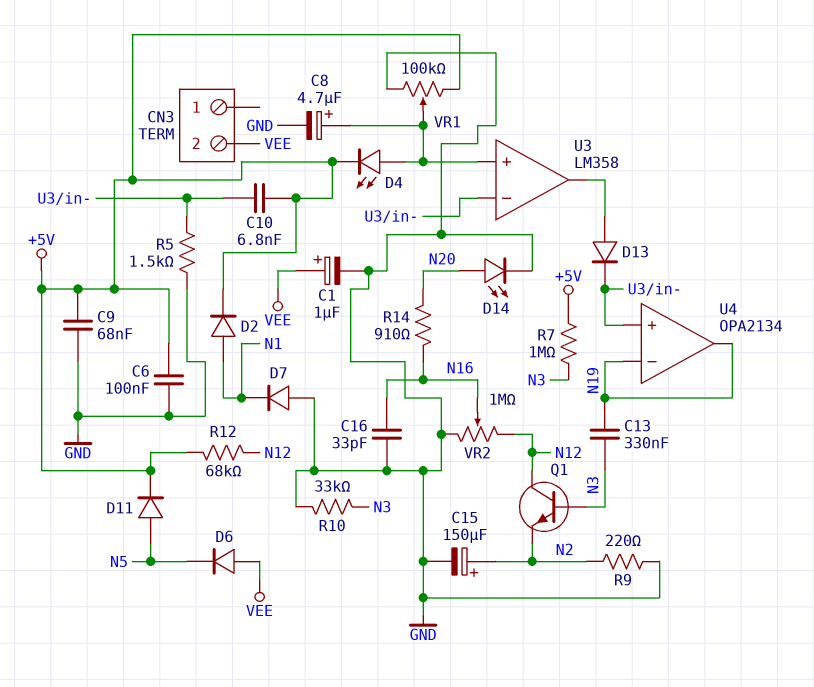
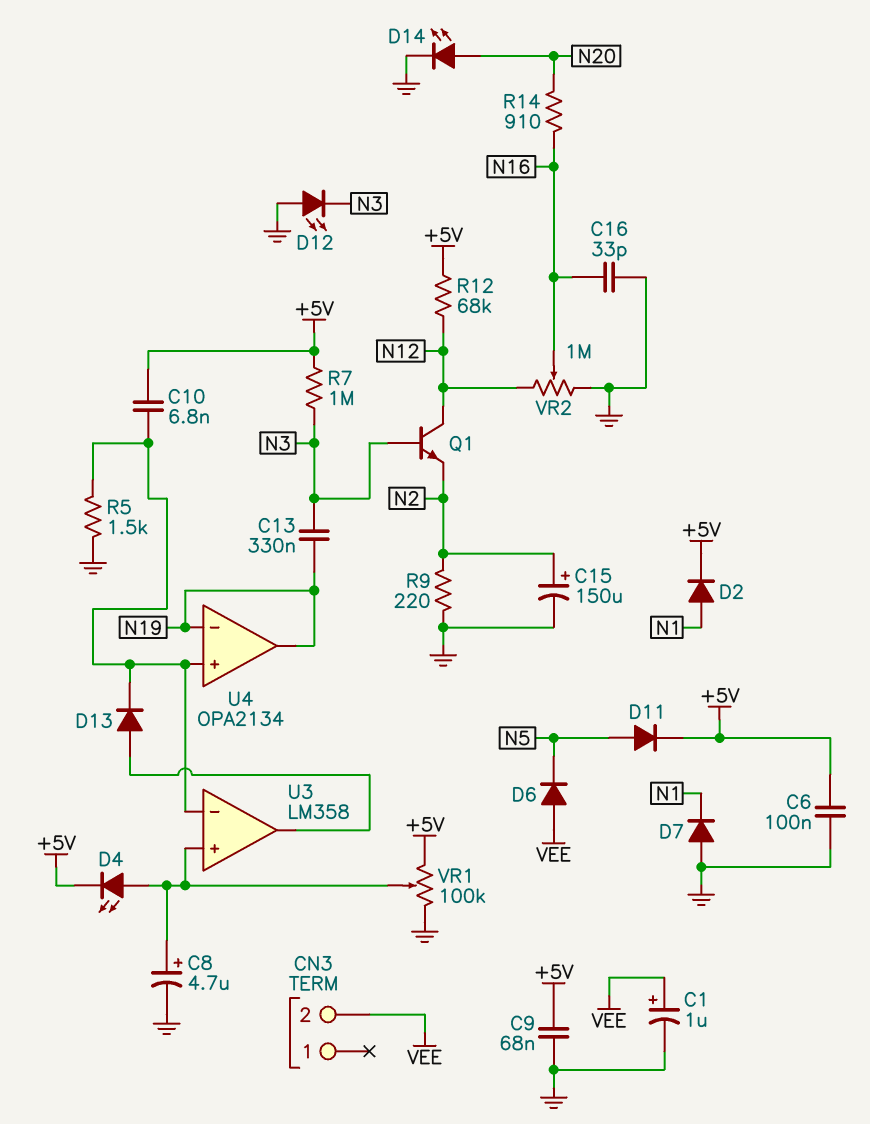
D12: none -> LED (A GND, K N3)
R10: 33k (GND, N3) -> none

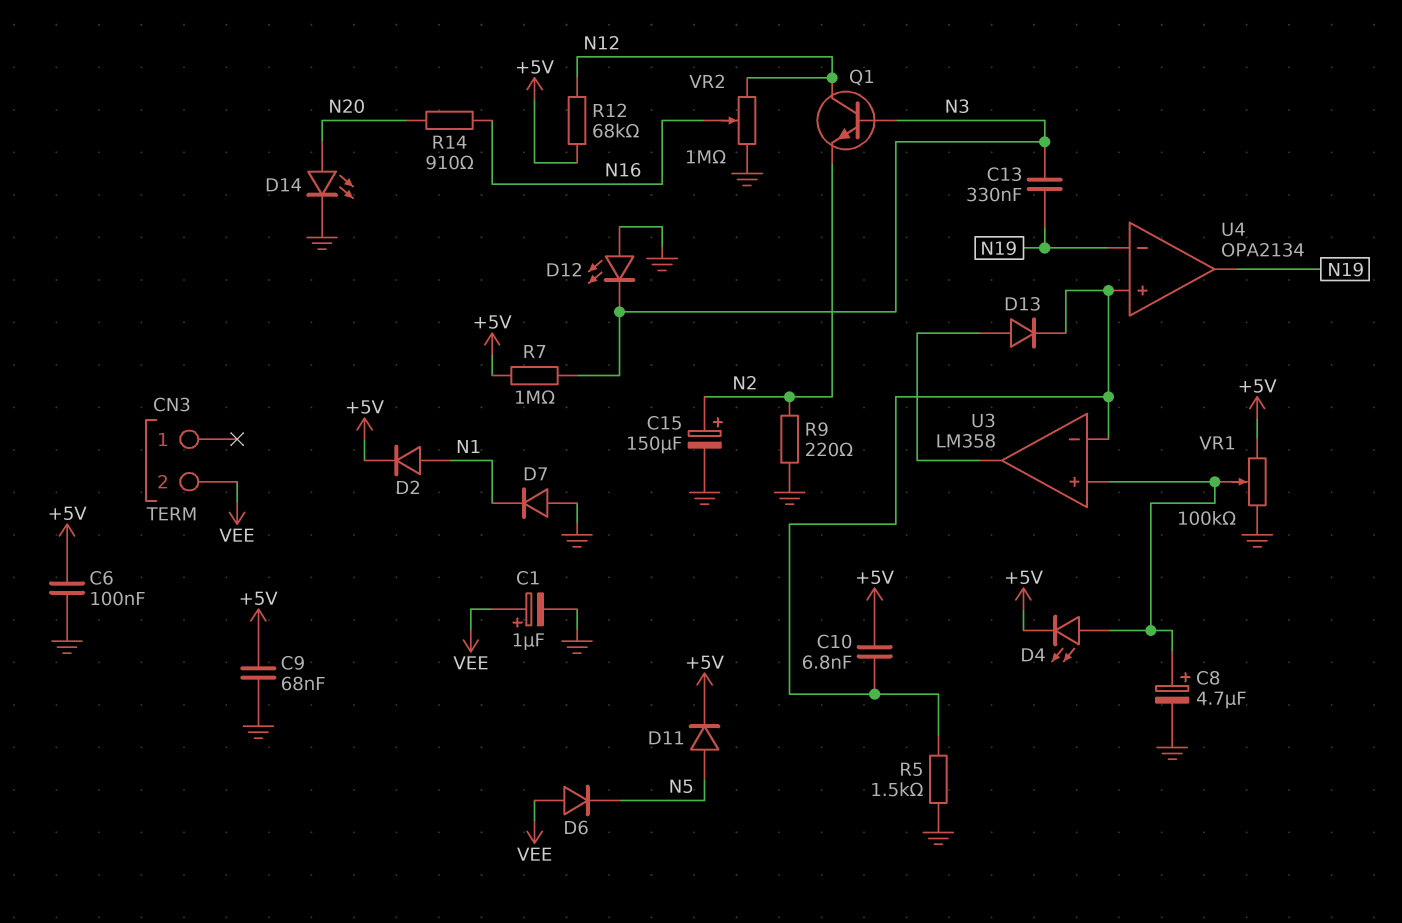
C16: 33pF (GND, N16) -> none

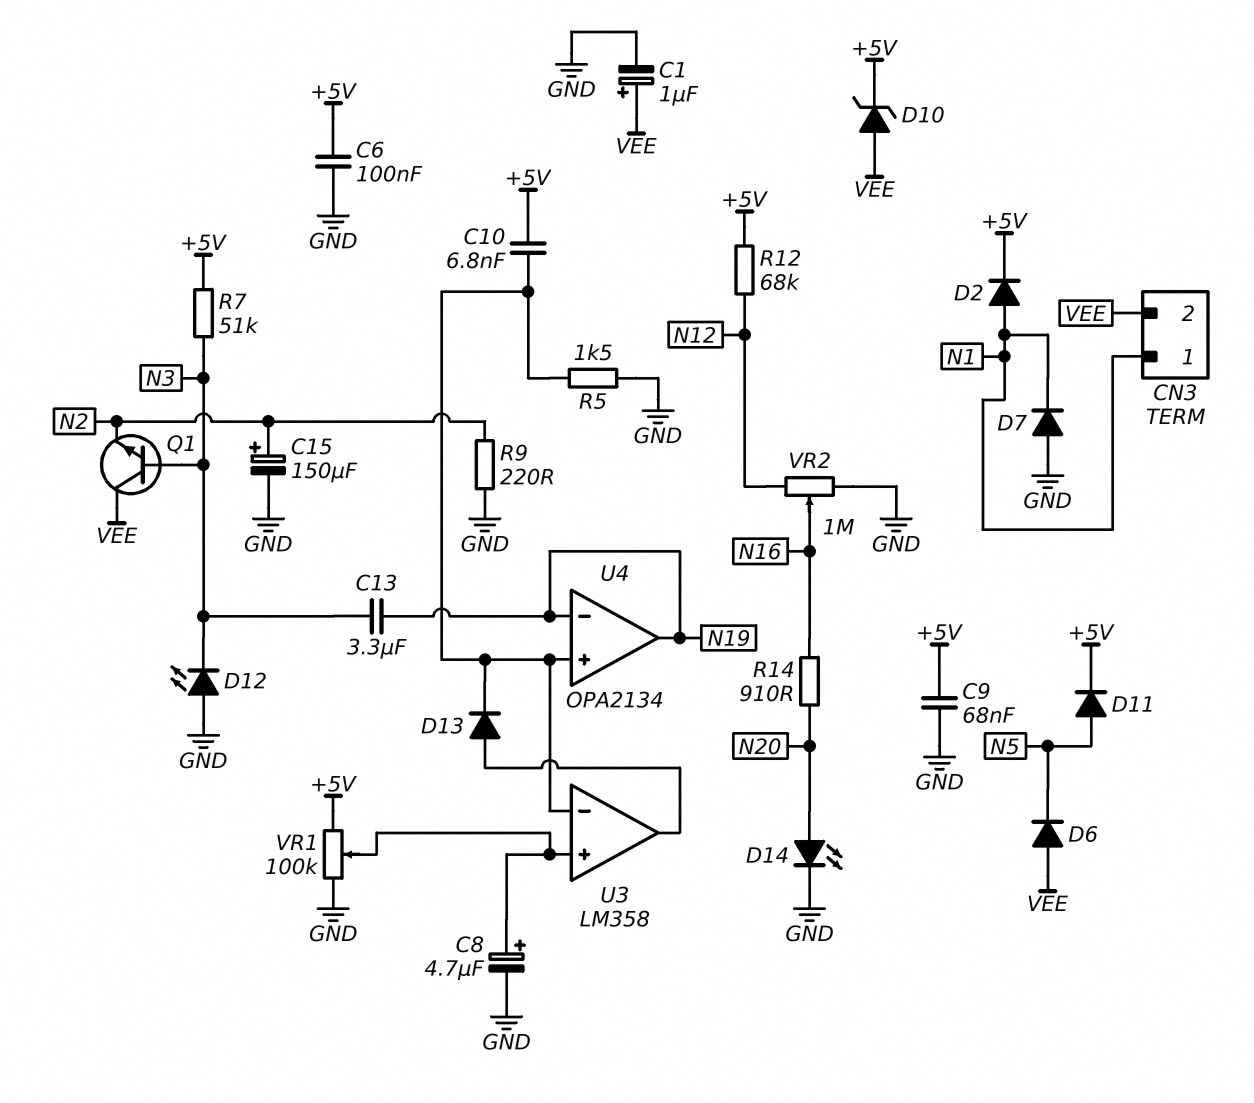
C13: 330nF (N3, N19) -> 3.3uF (N3, N19)
CN3 pin 1: none -> N1
D4: LED (A U3/in+, K +5V) -> none
D10: none -> zener (A VEE, K +5V)
Q1: NPN (B N3, C N12, E N2) -> NPN (B N3, C VEE, E N2)
R7: 1M (+5V, N3) -> 51k (+5V, N3)

